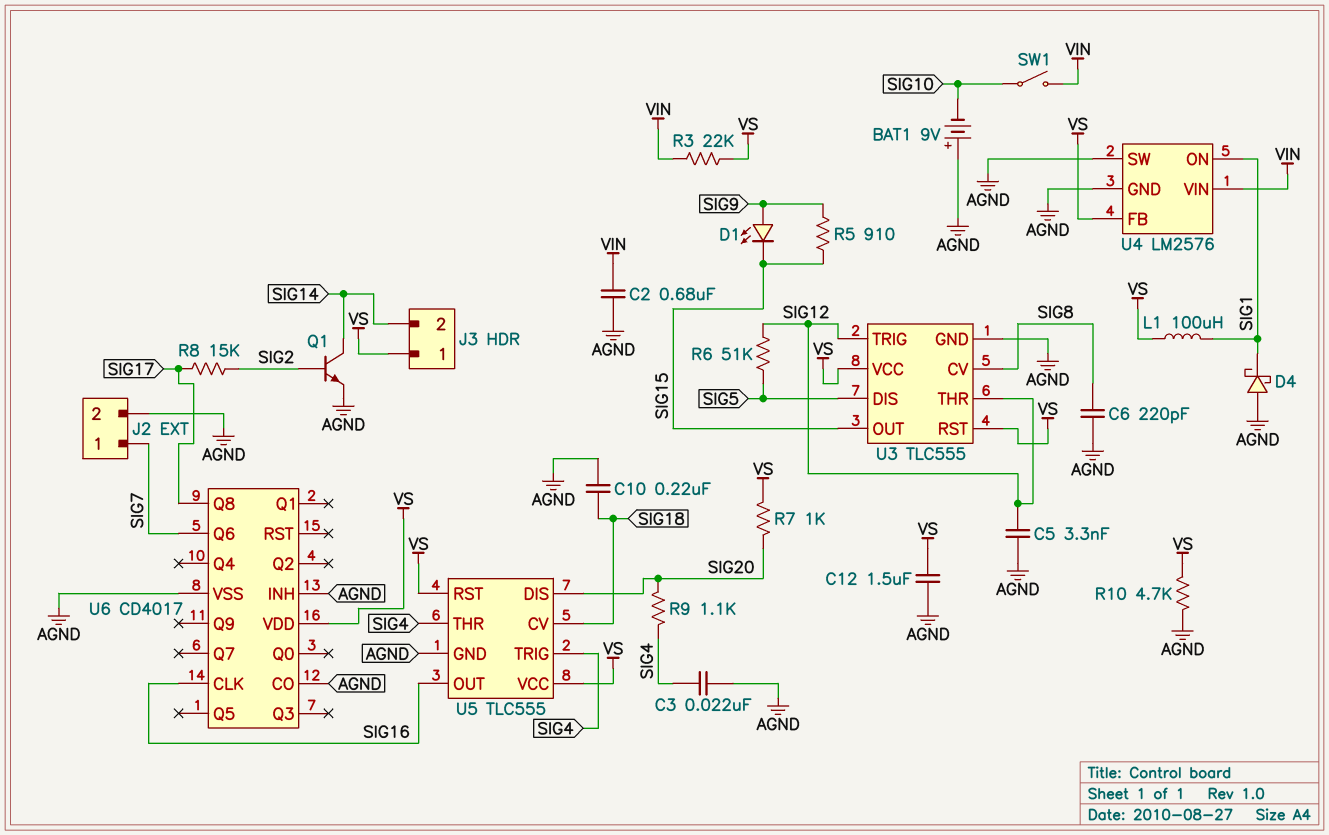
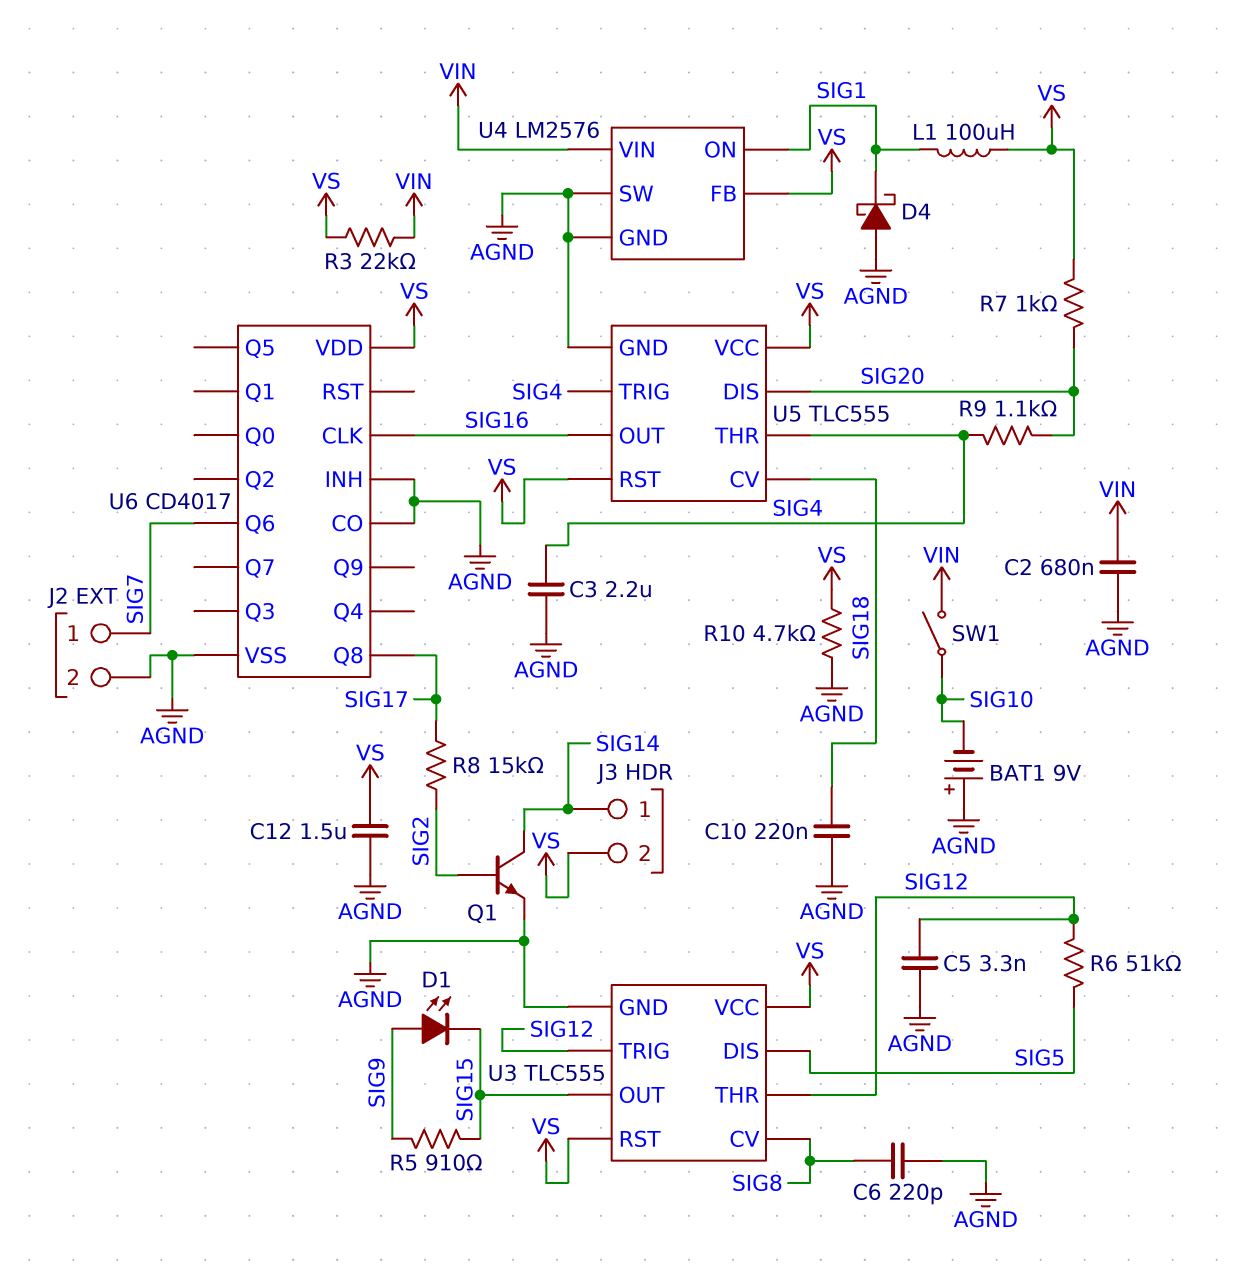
C3: 22nF (AGND, SIG4) -> 2.2uF (AGND, SIG4)
J3 pin 1: VS -> SIG14
J3 pin 2: SIG14 -> VS

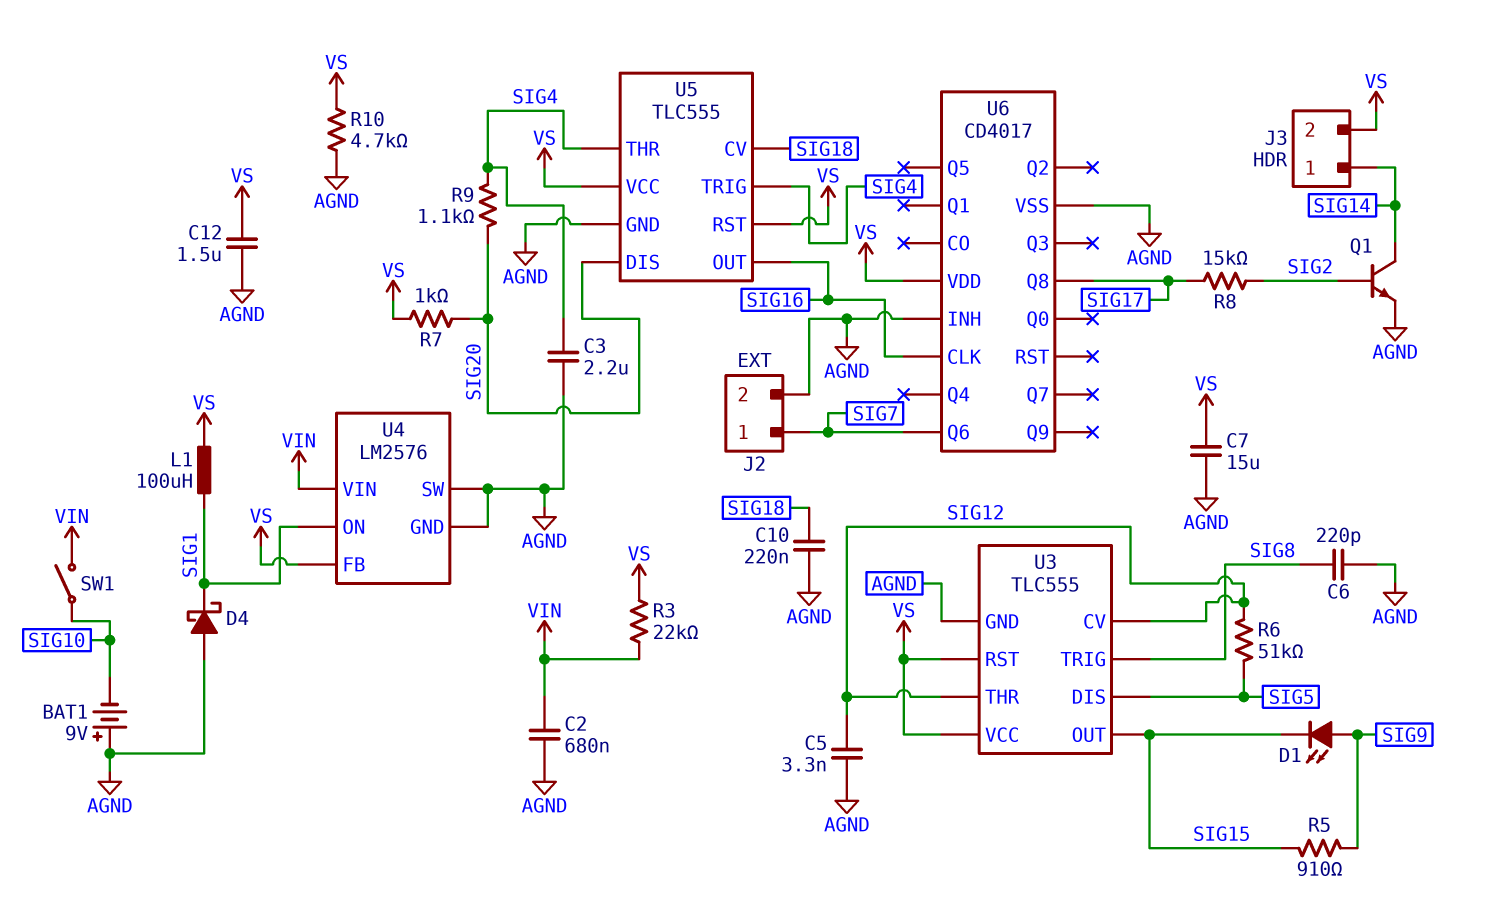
C7: none -> 15uF (AGND, VS)
U3 pin CV: SIG8 -> SIG12
U3 pin TRIG: SIG12 -> SIG8
U6 pin CO: AGND -> none

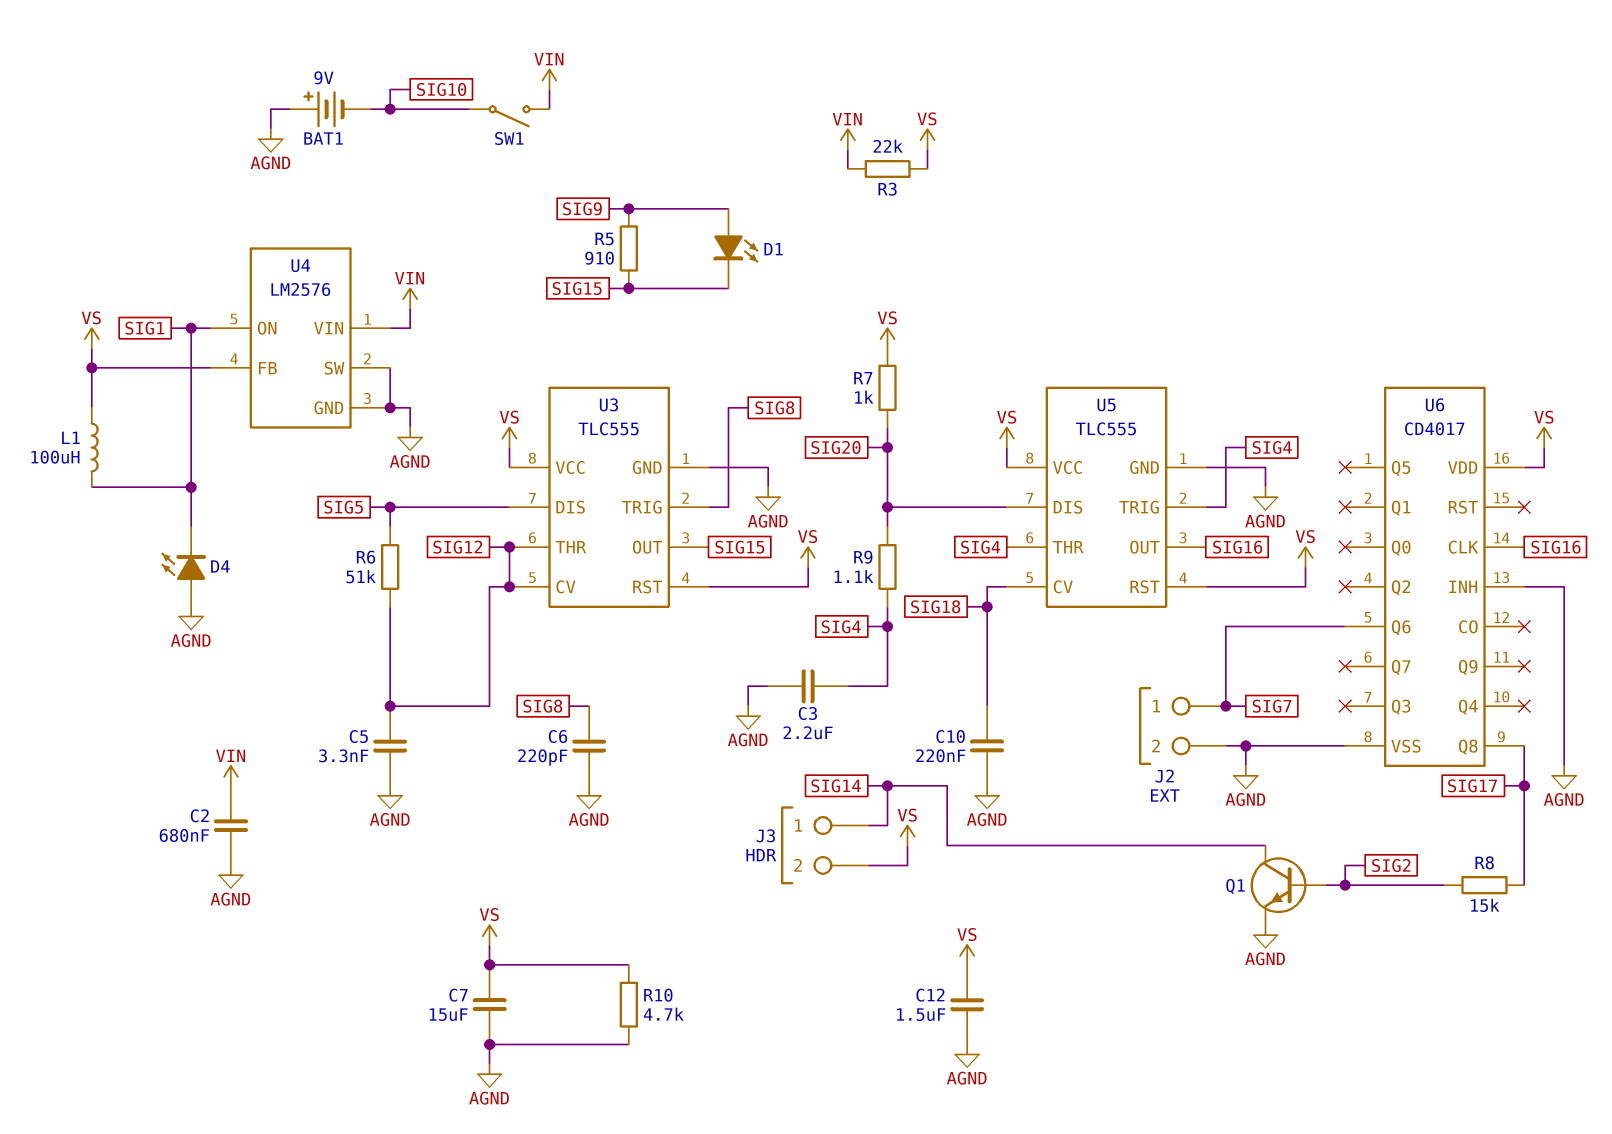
D4: schottky (A AGND, K SIG1) -> LED (A AGND, K SIG1)

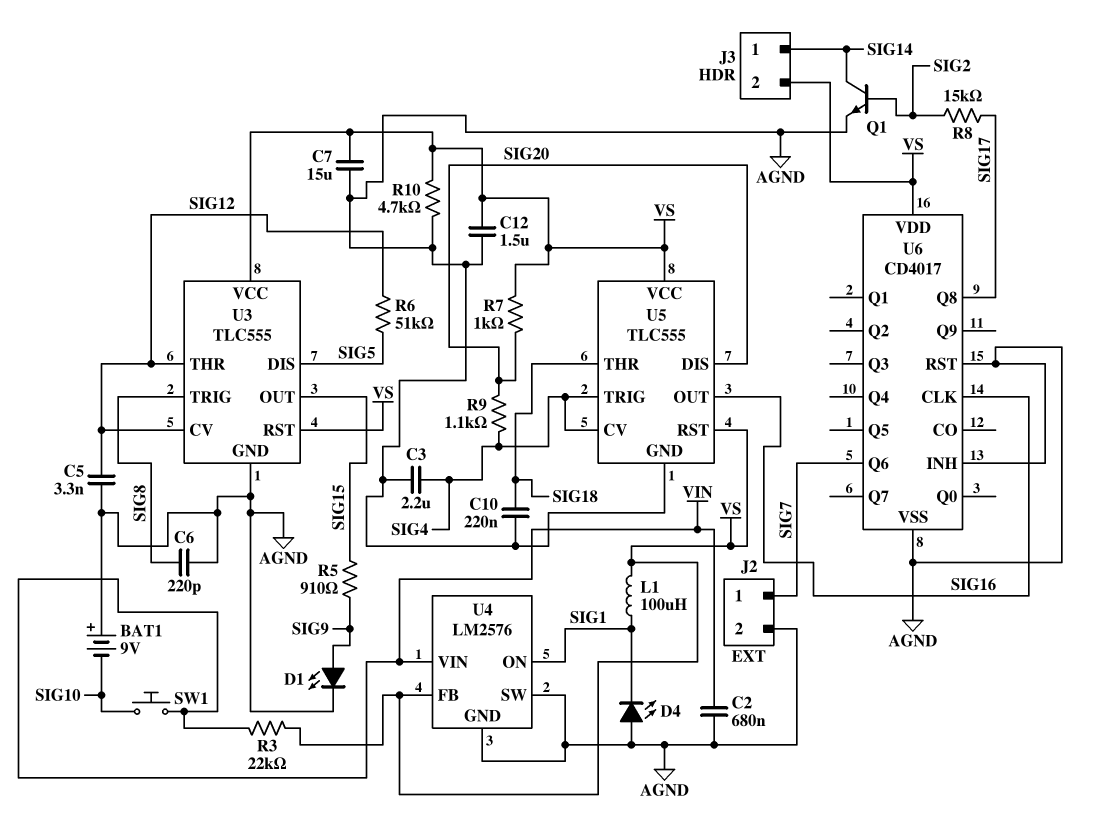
D1: LED (A SIG9, K SIG15) -> LED (A SIG9, K AGND)
SW1: switch (SIG10, VIN) -> button (SIG10, VIN)
U5 pin CV: SIG18 -> SIG4
U5 pin THR: SIG4 -> SIG18
U6 pin RST: none -> AGND

